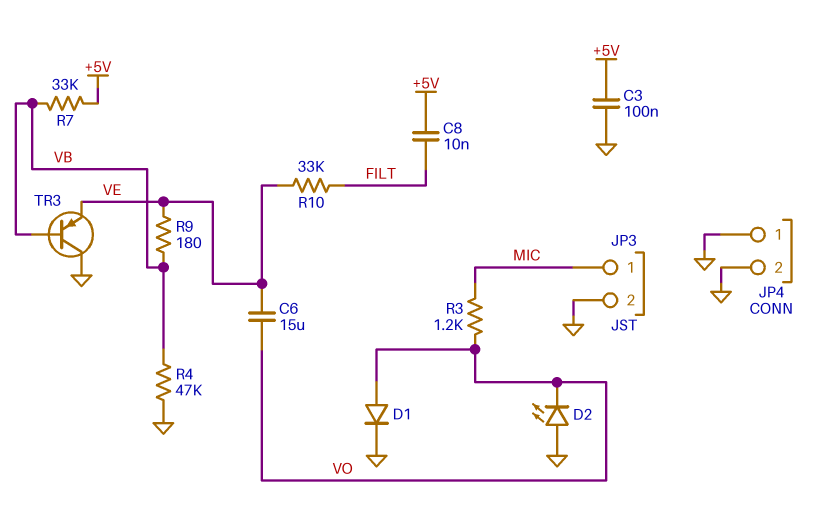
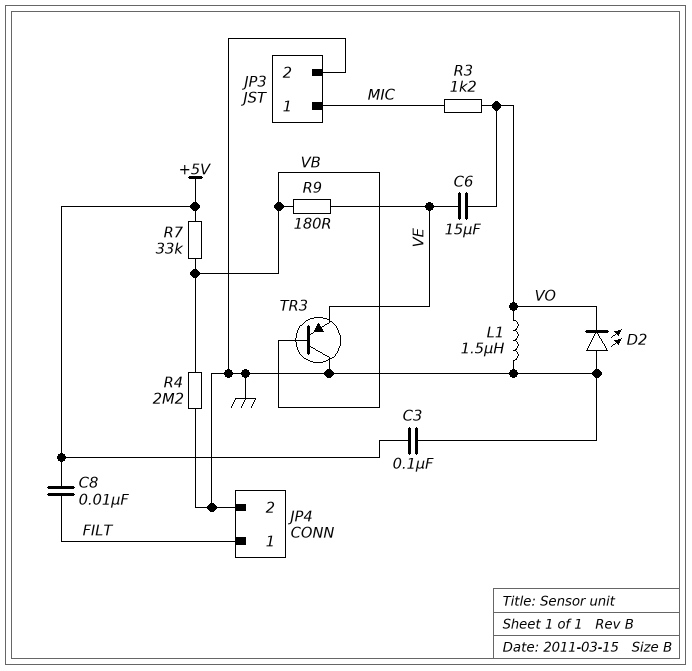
D1: diode (A VO, K GND) -> none
JP4 pin 1: GND -> FILT
L1: none -> 1.5uH (GND, VO)
R4: 47k (GND, VB) -> 2.2M (GND, VB)
R10: 33k (FILT, VE) -> none

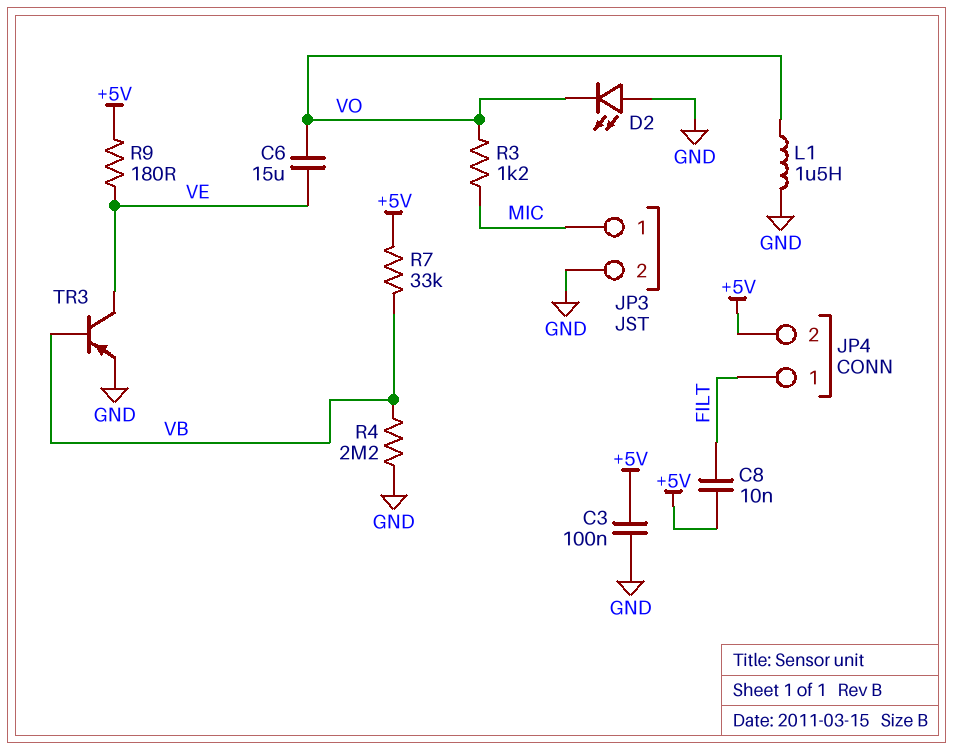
JP4 pin 2: GND -> +5V
R9: 180 (VB, VE) -> 180 (+5V, VE)
TR3: PNP (B VB, C GND, E VE) -> PNP (B VB, C VE, E GND)

